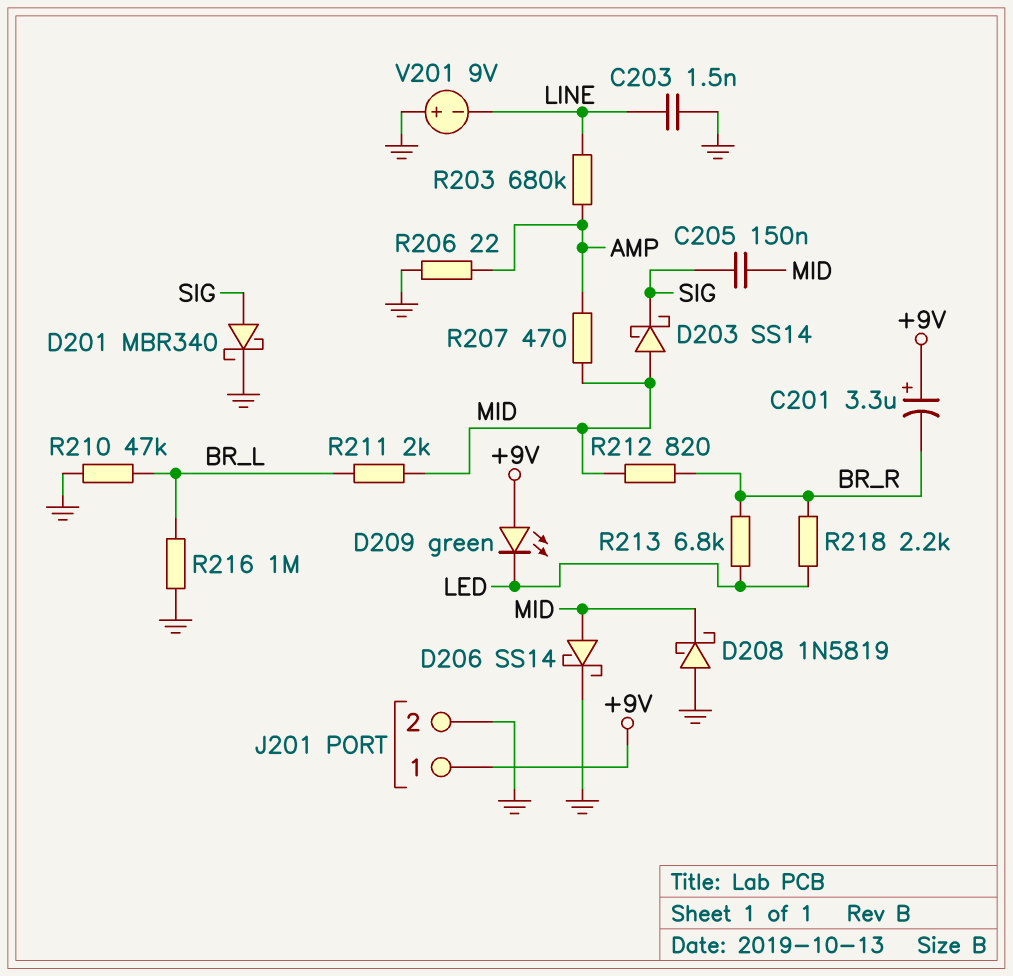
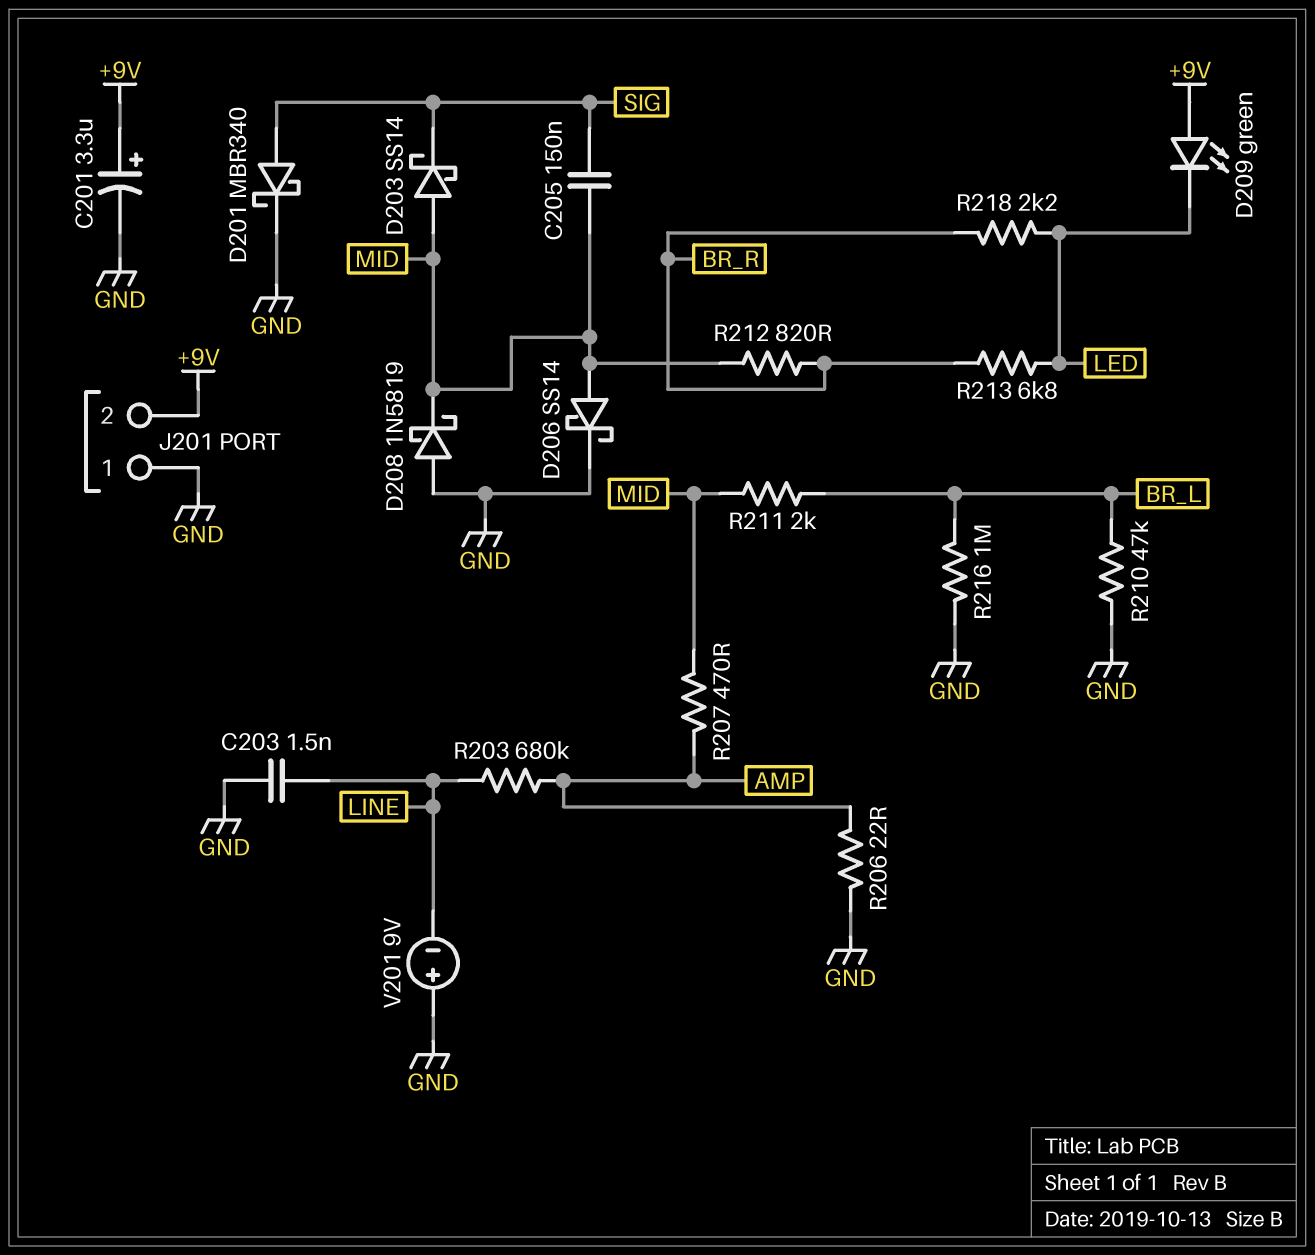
C201: 3.3uF (plus +9V, minus BR_R) -> 3.3uF (plus +9V, minus GND)
J201 pin 1: +9V -> GND
J201 pin 2: GND -> +9V

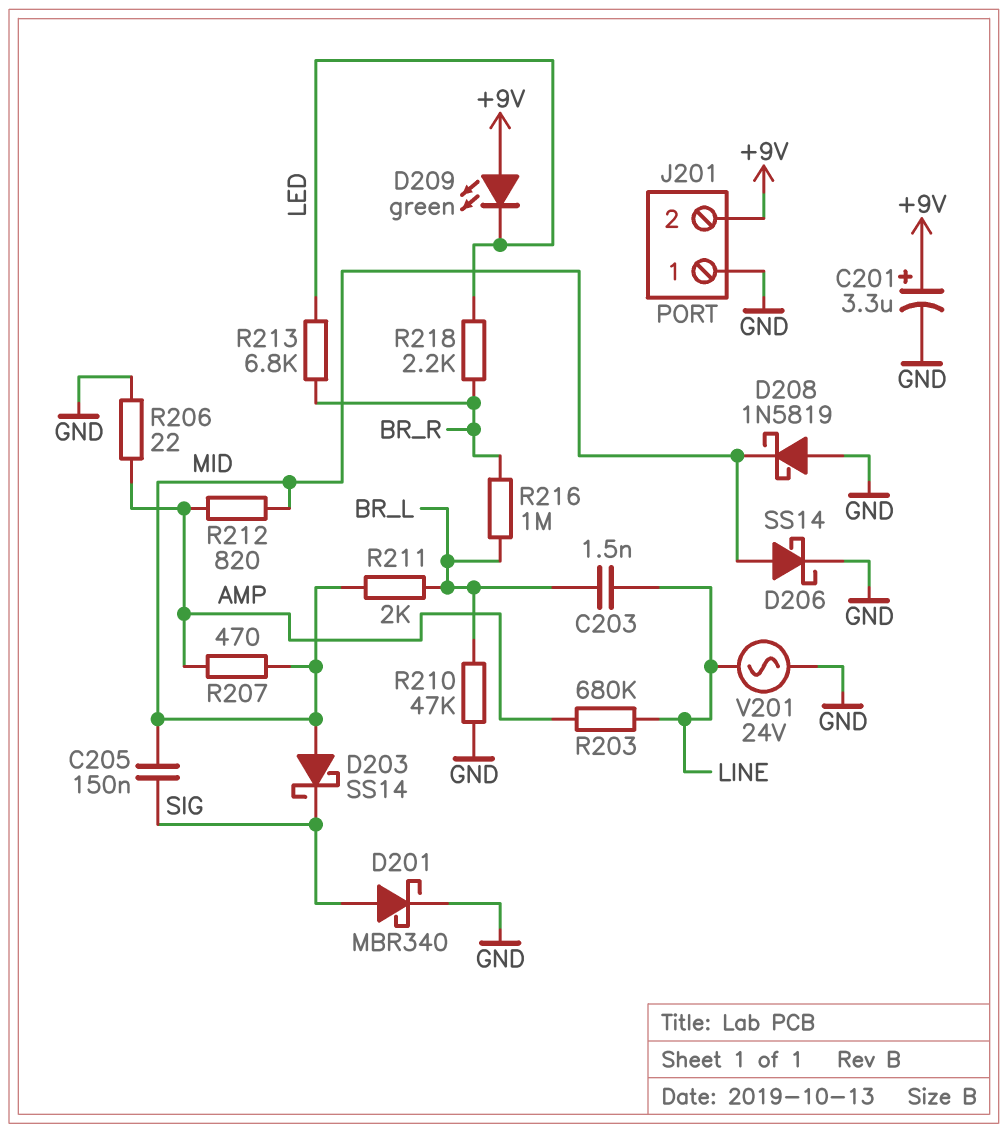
C203: 1.5nF (GND, LINE) -> 1.5nF (BR_L, LINE)
R212: 820 (BR_R, MID) -> 820 (AMP, MID)
R216: 1M (BR_L, GND) -> 1M (BR_L, BR_R)
V201: 9V (plus GND, minus LINE) -> AC 24V (GND, LINE)

